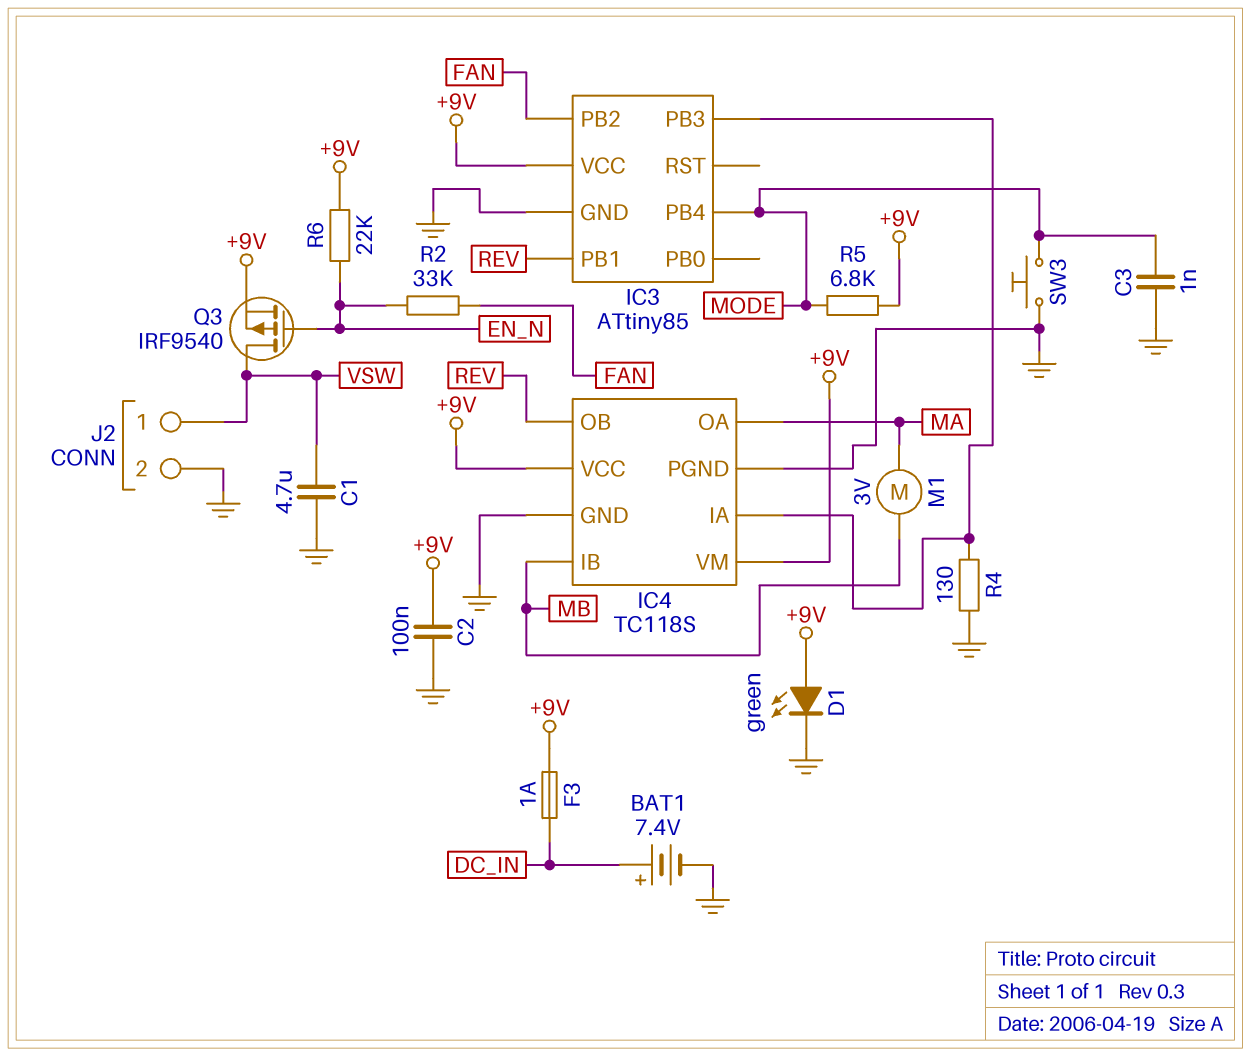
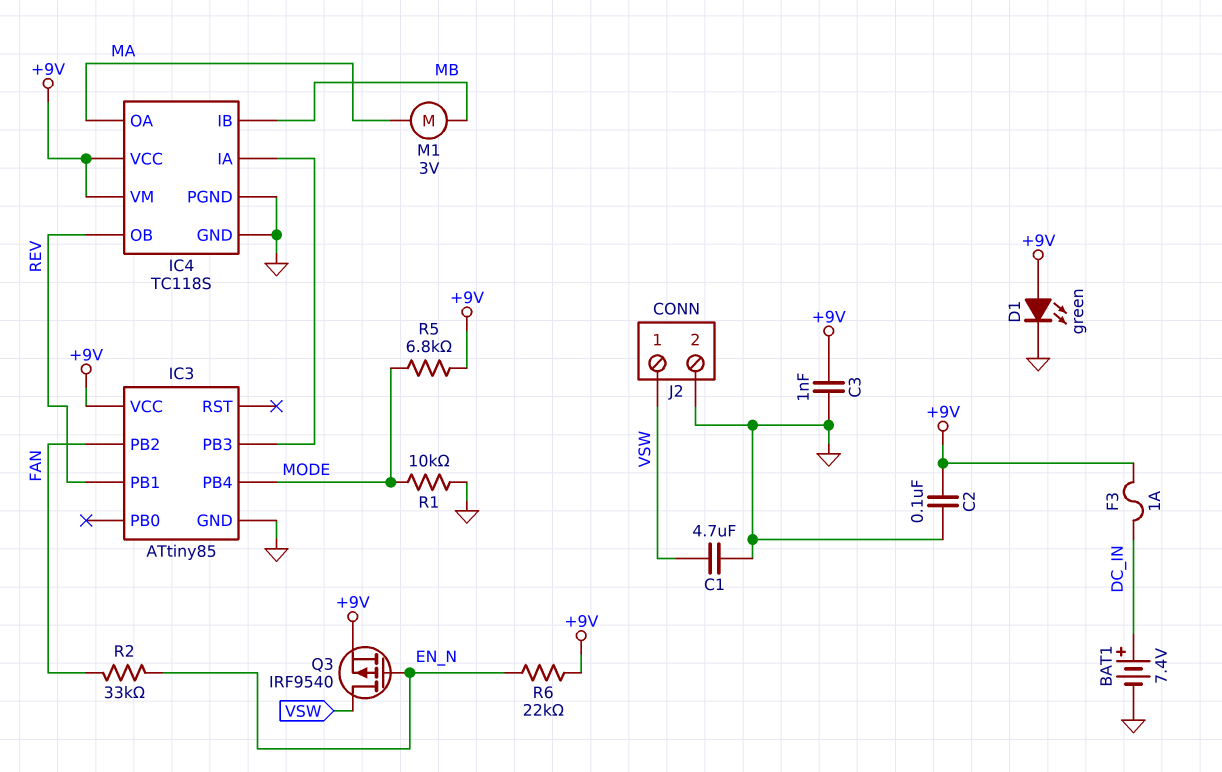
C3: 1nF (GND, MODE) -> 1nF (+9V, GND)
R1: none -> 10k (GND, MODE)
R4: 130 (GND, IC3/PB3) -> none
SW3: button (GND, MODE) -> none

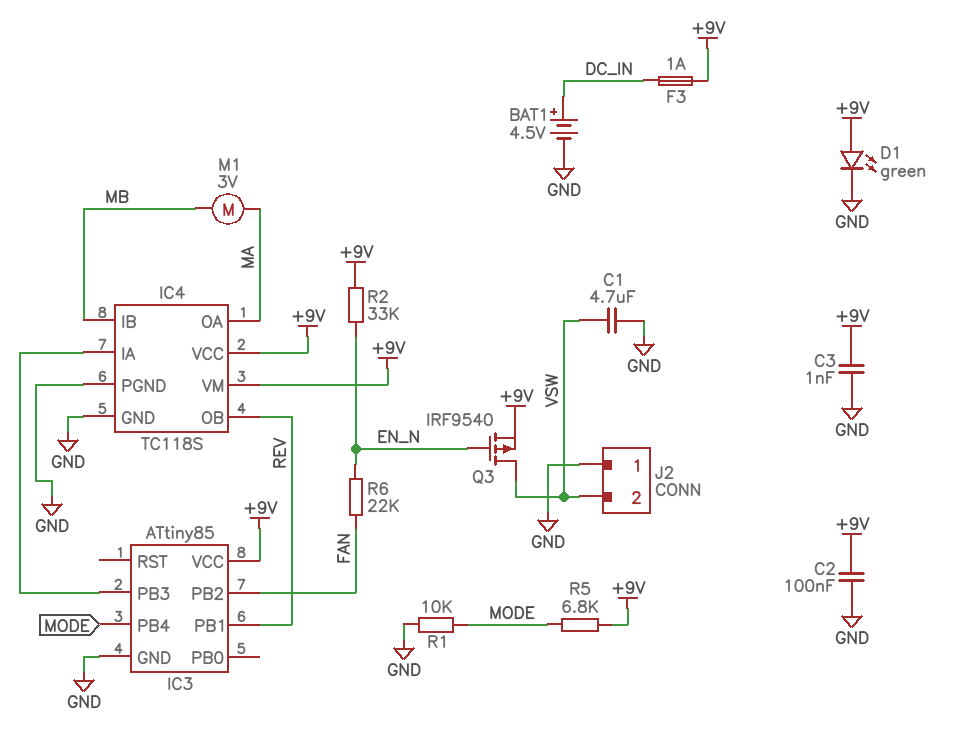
BAT1: 7.4V (plus DC_IN, minus GND) -> 4.5V (plus DC_IN, minus GND)
J2 pin 1: VSW -> GND
J2 pin 2: GND -> VSW
R2: 33k (EN_N, FAN) -> 33k (+9V, EN_N)
R6: 22k (+9V, EN_N) -> 22k (EN_N, FAN)

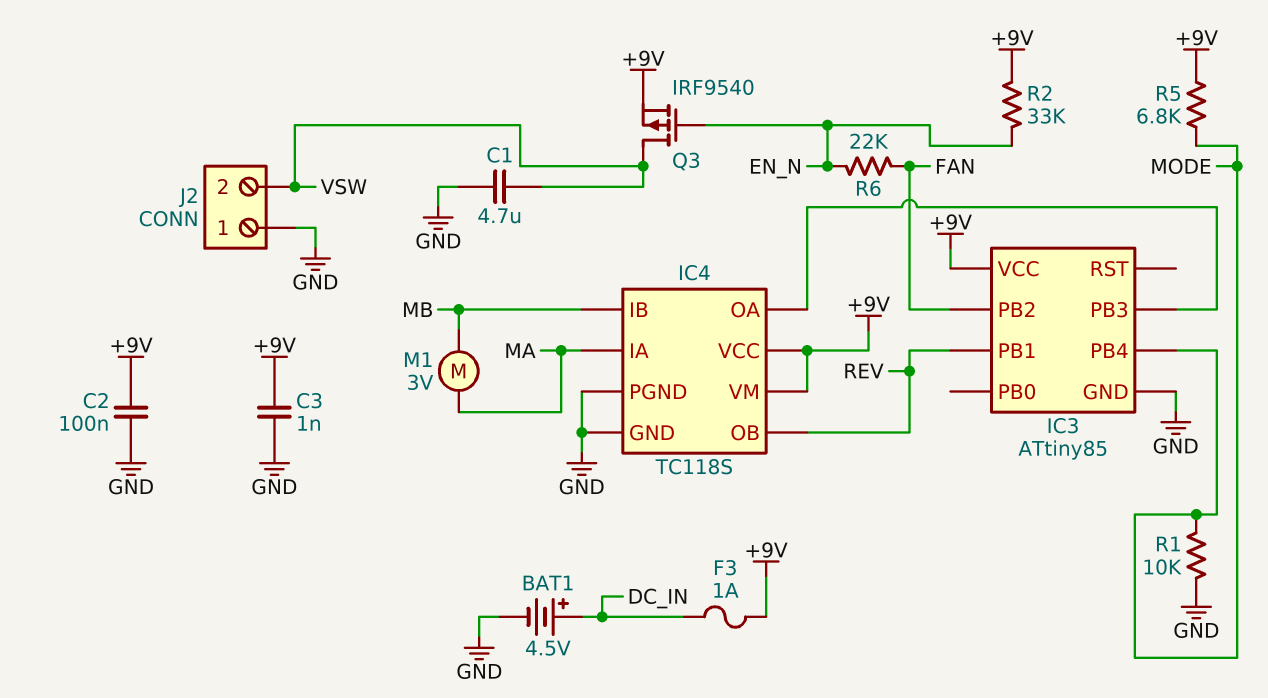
D1: LED green (A +9V, K GND) -> none
IC4 pin IA: IC3/PB3 -> MA
IC4 pin OA: MA -> IC3/PB3

